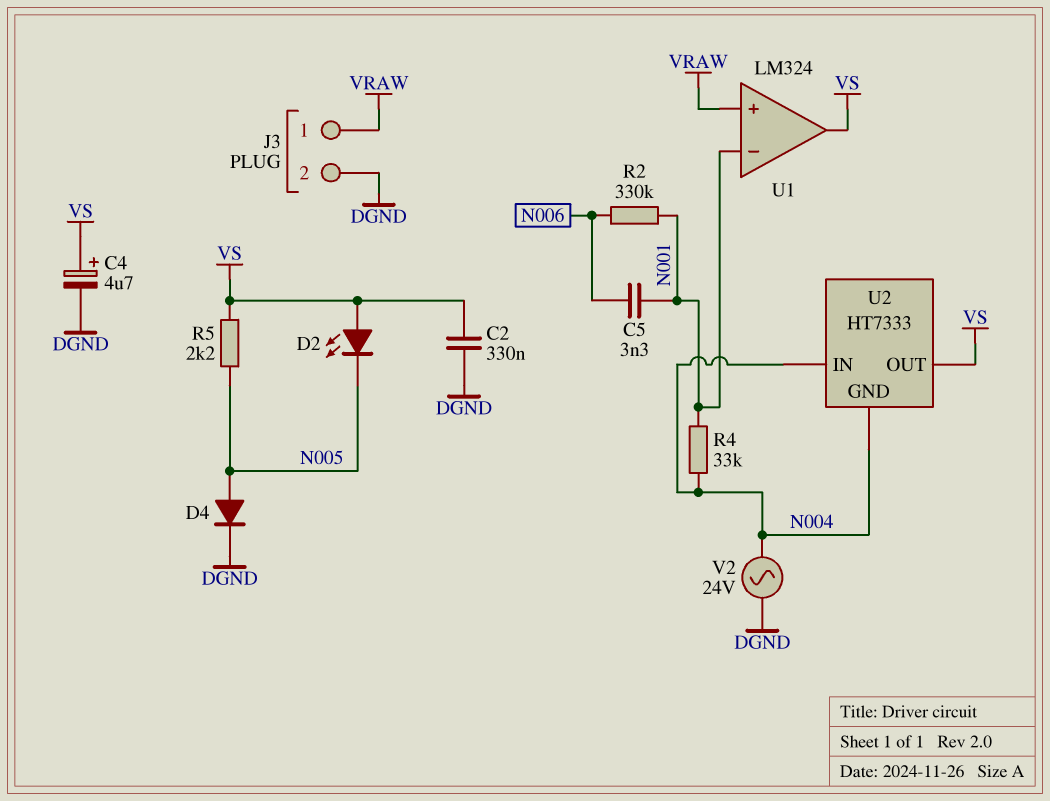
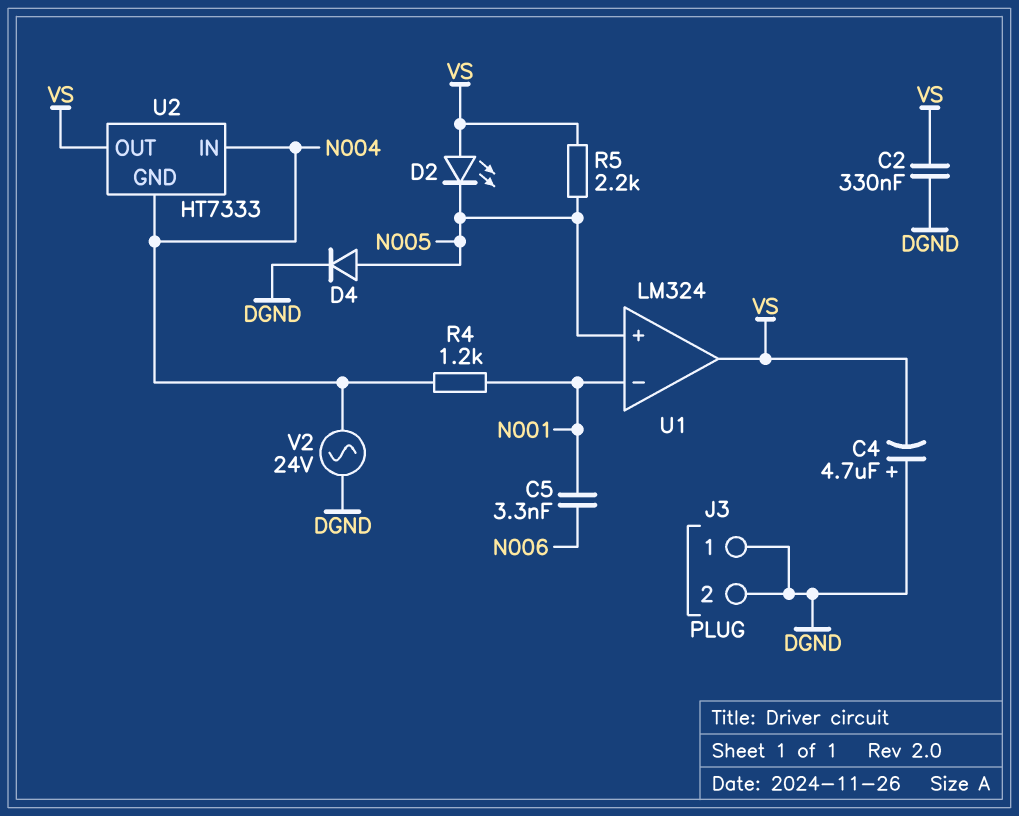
C4: 4.7uF (plus VS, minus DGND) -> 4.7uF (plus DGND, minus VS)
J3 pin 1: VRAW -> DGND
R2: 330k (N001, N006) -> none
R4: 33k (N001, N004) -> 1.2k (N001, N004)
U1 pin in+: VRAW -> N005

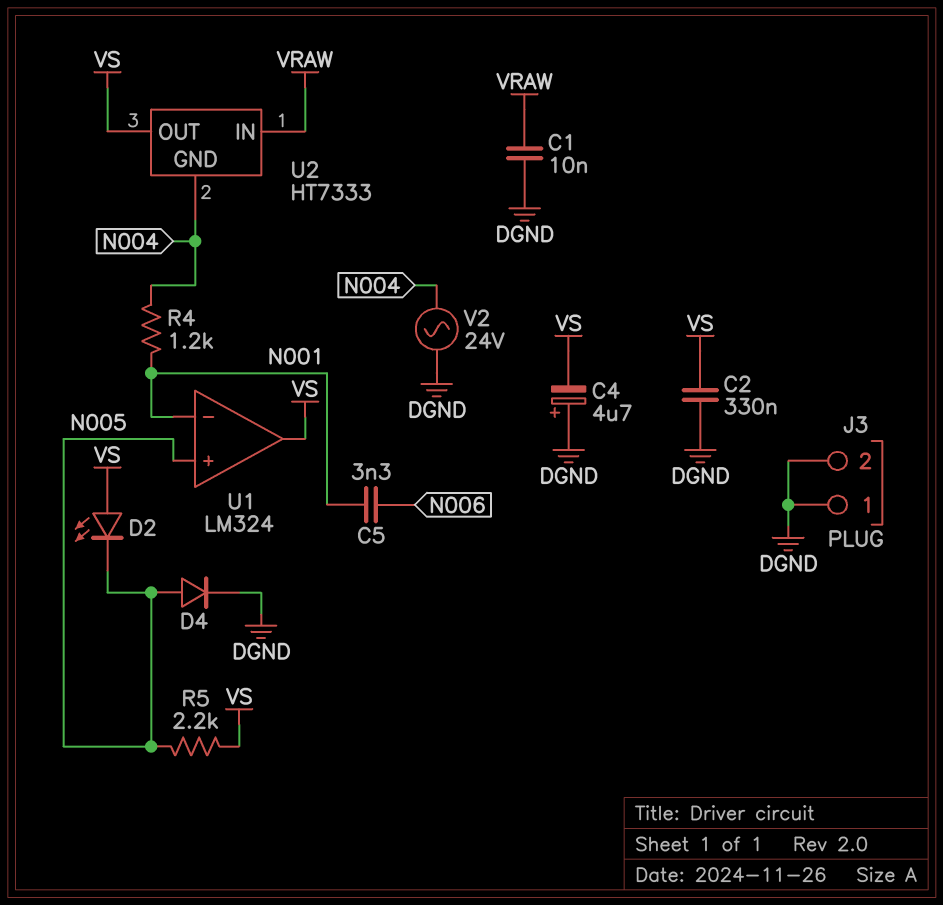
C1: none -> 10nF (DGND, VRAW)
U2 pin IN: N004 -> VRAW

